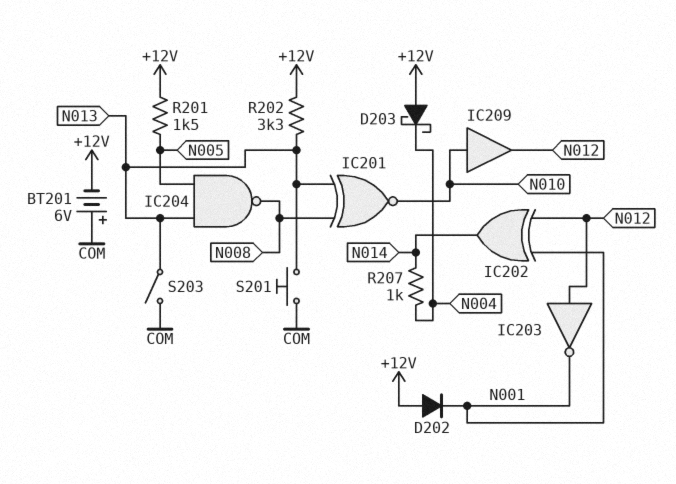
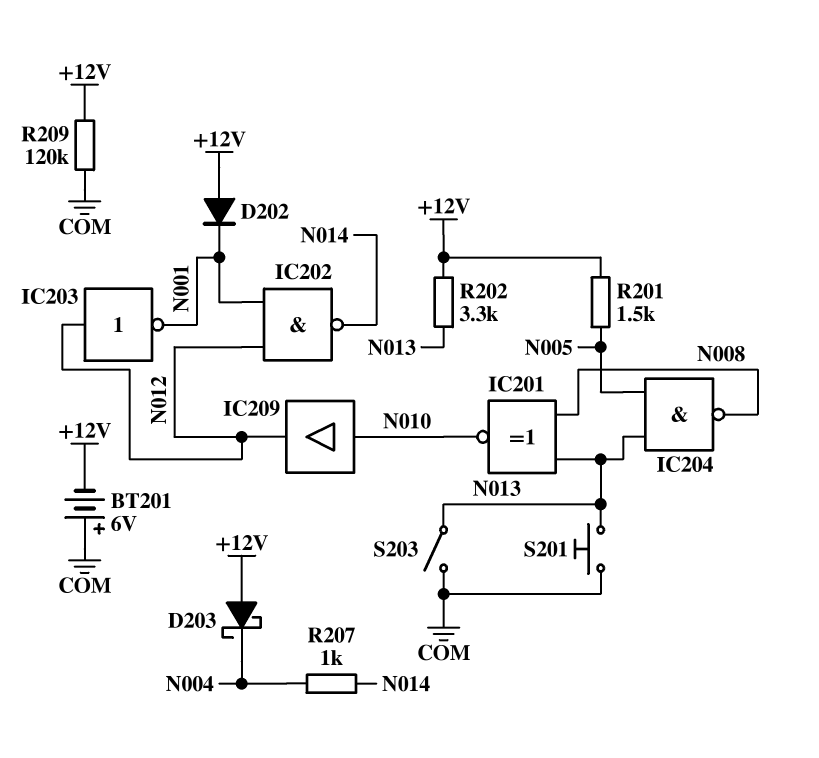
IC202: XOR (in N001, in N012, out N014) -> NAND (in N001, in N012, out N014)
R209: none -> 120k (+12V, COM)

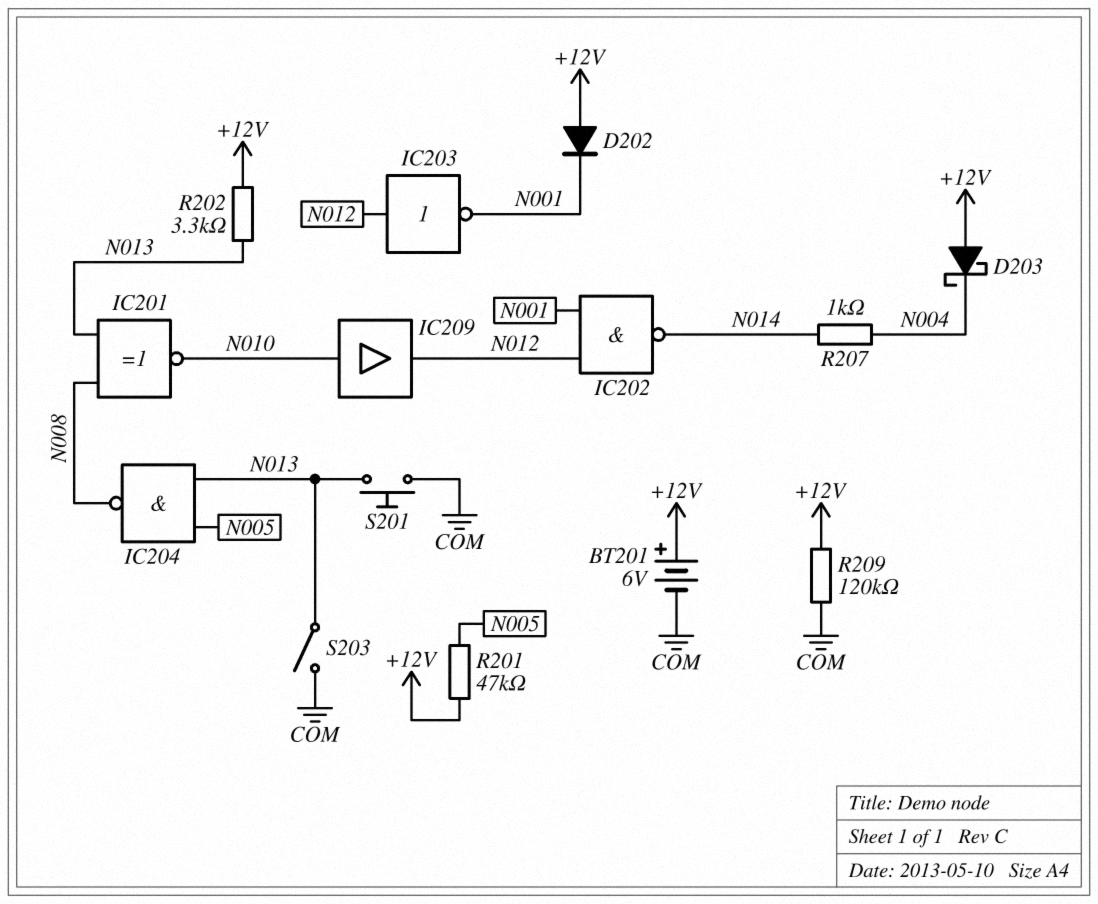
BT201: 6V (plus COM, minus +12V) -> 6V (plus +12V, minus COM)
R201: 1.5k (+12V, N005) -> 47k (+12V, N005)

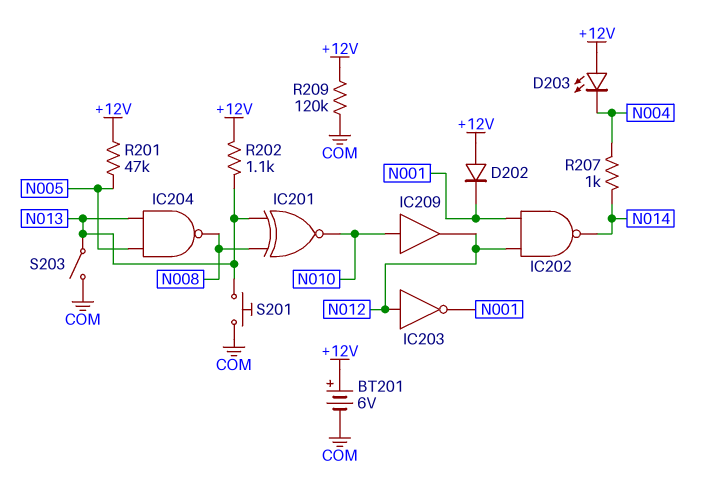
D203: schottky (A +12V, K N004) -> LED (A +12V, K N004)
R202: 3.3k (+12V, N013) -> 1.1k (+12V, N013)

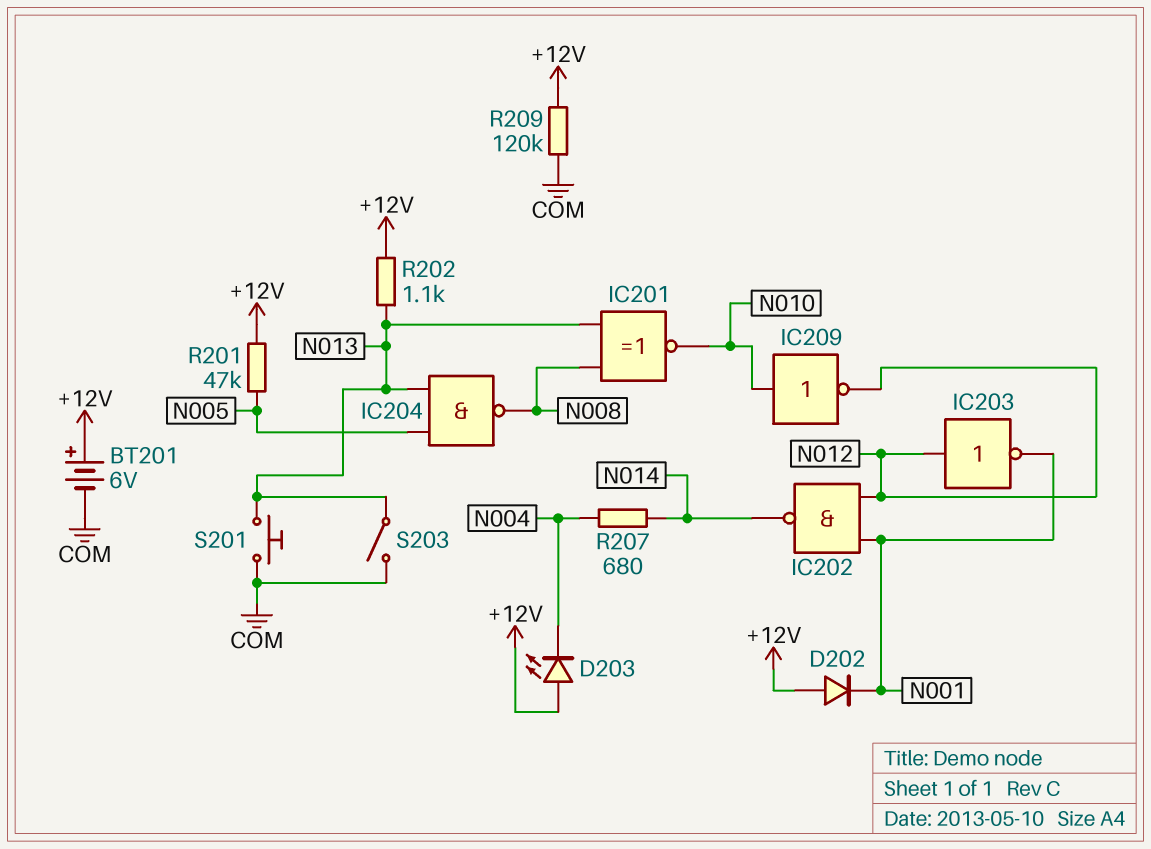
IC209: buffer (in N010, out N012) -> NOT (in N010, out N012)
R207: 1k (N004, N014) -> 680 (N004, N014)

